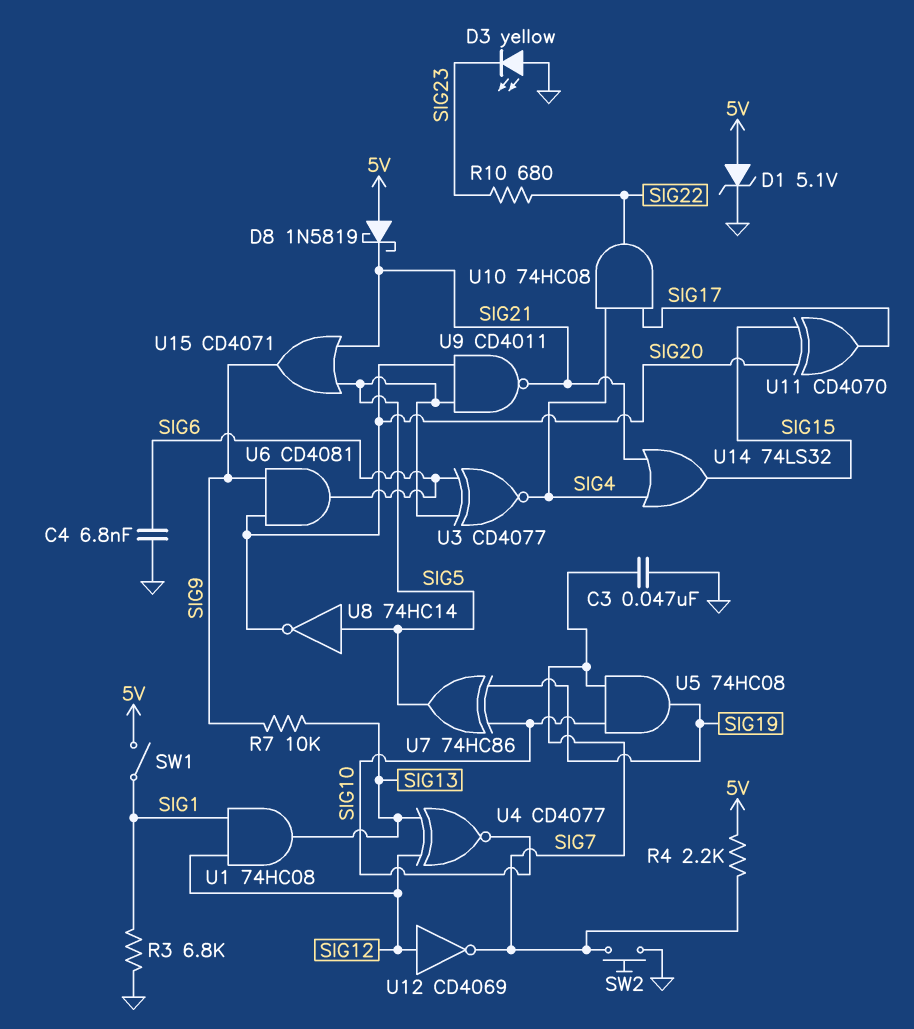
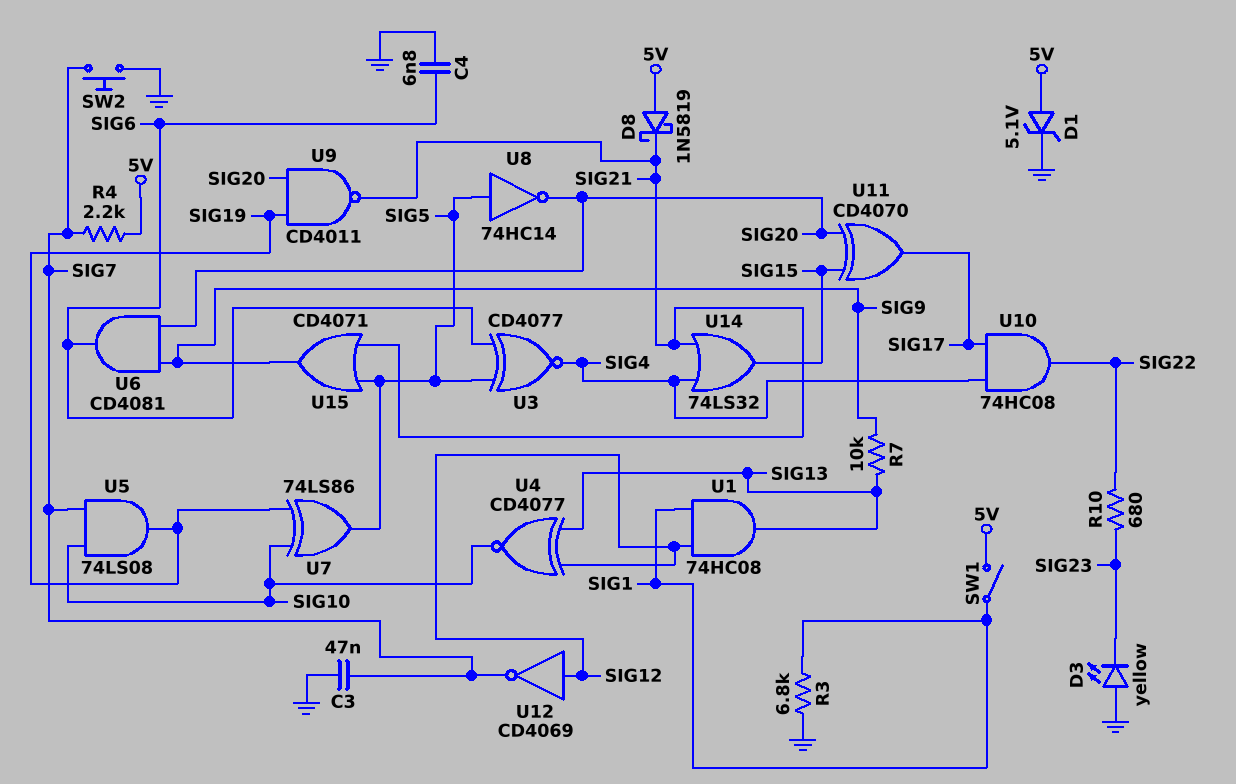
U5: AND 74HC08 (in SIG7, in SIG10, out SIG19) -> AND 74LS08 (in SIG7, in SIG10, out SIG19)
U7: XOR 74HC86 (in SIG10, in SIG19, out SIG5) -> XOR 74LS86 (in SIG10, in SIG19, out SIG5)
U9: NAND CD4011 (in SIG5, in SIG20, out SIG21) -> NAND CD4011 (in SIG19, in SIG20, out SIG21)

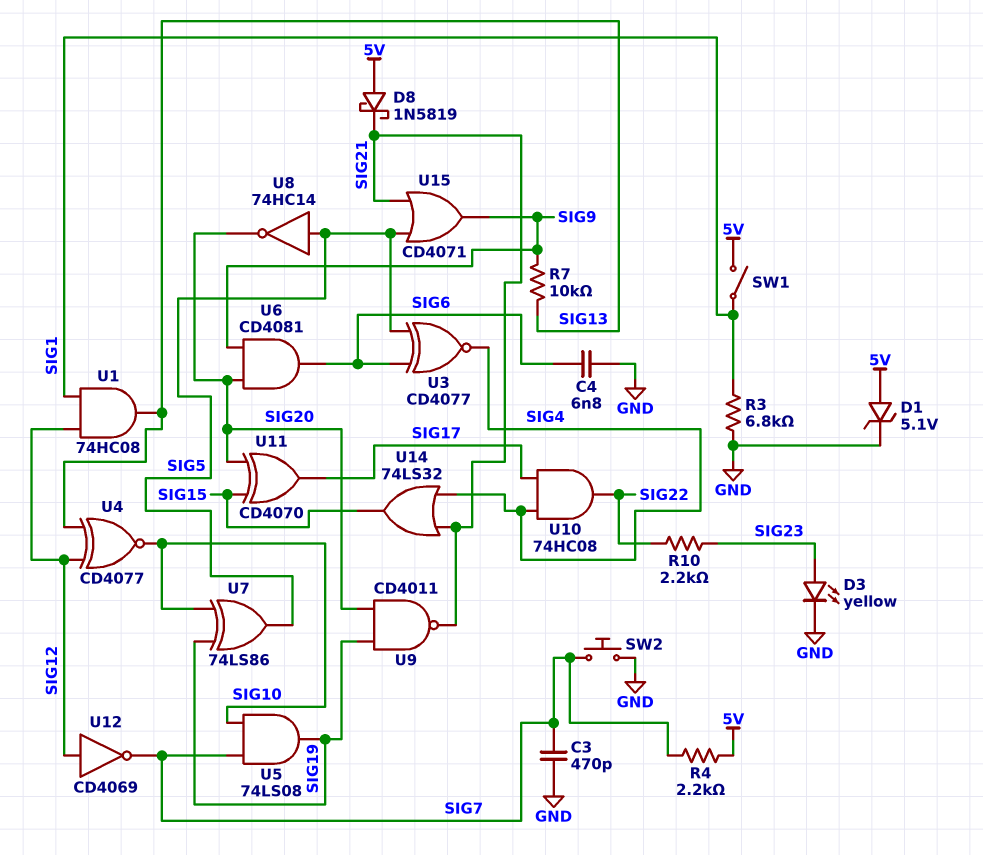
C3: 47nF (GND, SIG7) -> 470pF (GND, SIG7)
D3: LED yellow (A GND, K SIG23) -> LED yellow (A SIG23, K GND)
R10: 680 (SIG22, SIG23) -> 2.2k (SIG22, SIG23)

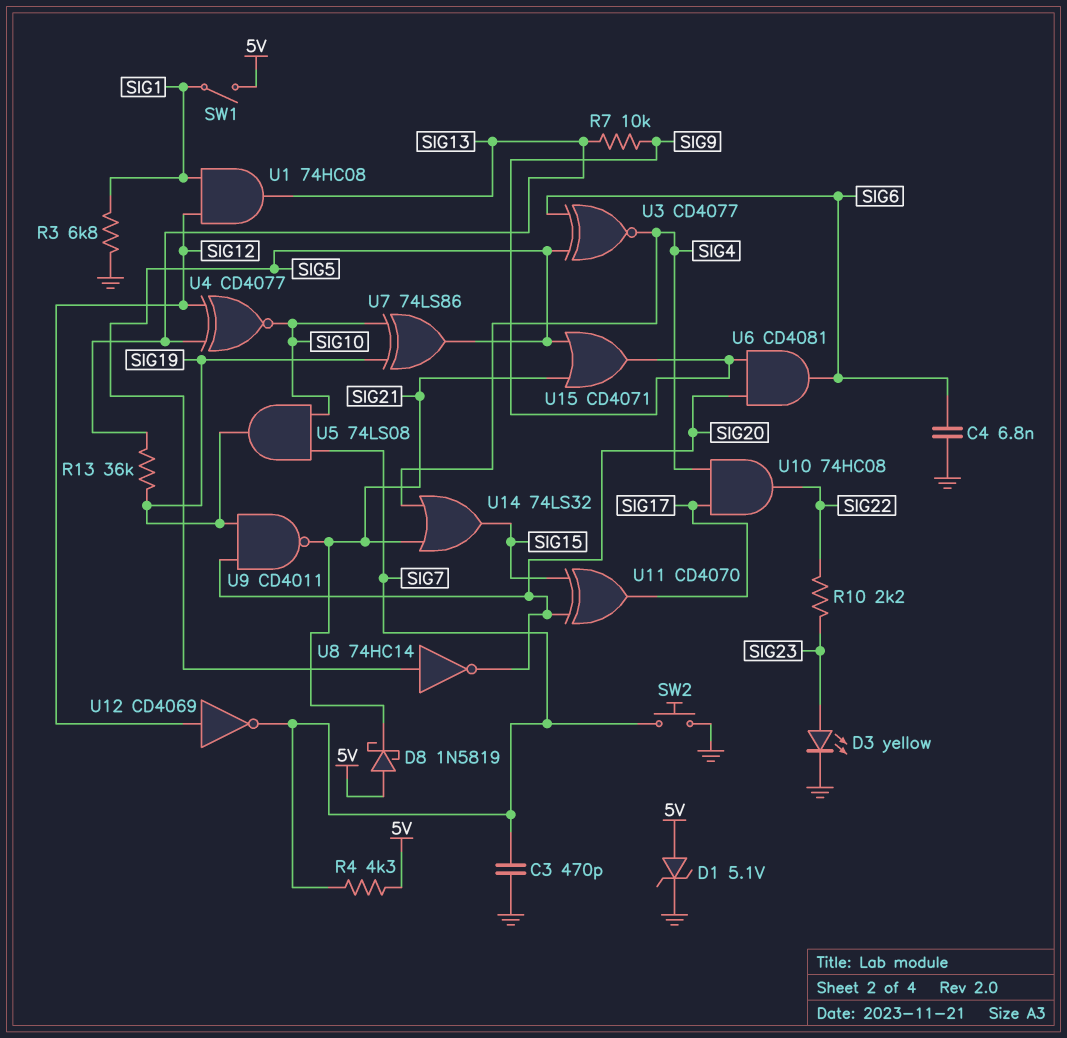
R4: 2.2k (5V, SIG7) -> 4.3k (5V, SIG7)
R13: none -> 36k (SIG13, SIG19)

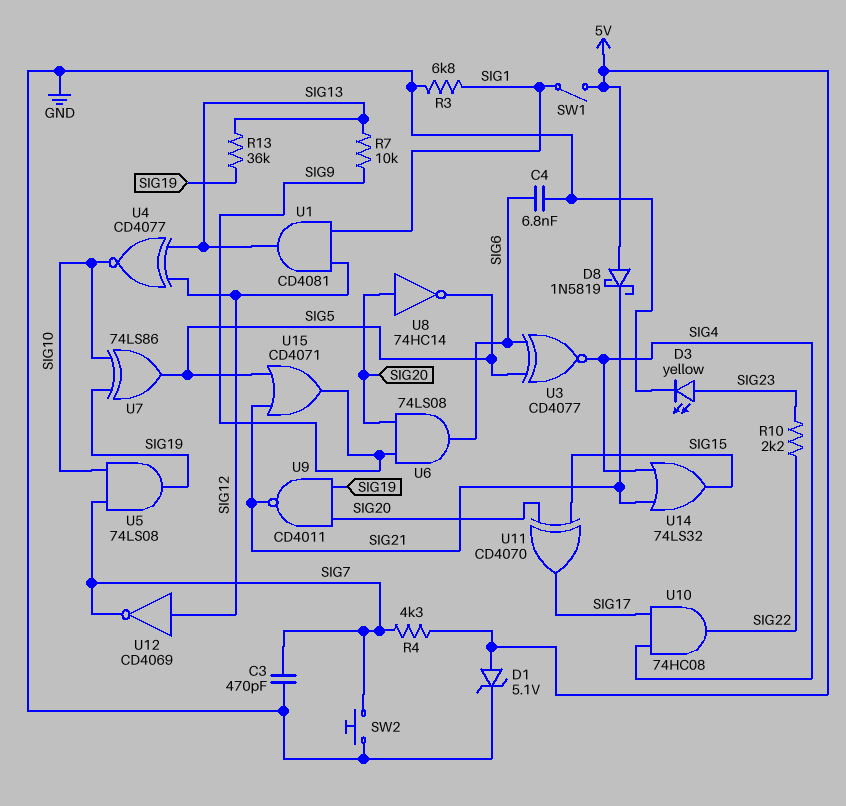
U1: AND 74HC08 (in SIG1, in SIG12, out SIG13) -> AND CD4081 (in SIG1, in SIG12, out SIG13)
U6: AND CD4081 (in SIG9, in SIG20, out SIG6) -> AND 74LS08 (in SIG9, in SIG20, out SIG6)
U8: NOT 74HC14 (in SIG5, out SIG20) -> NOT 74HC14 (in SIG20, out SIG5)

